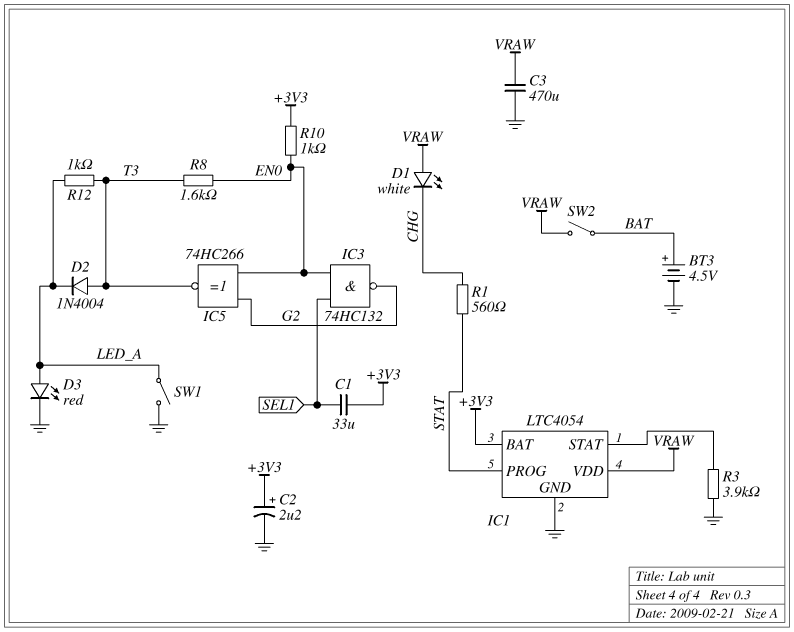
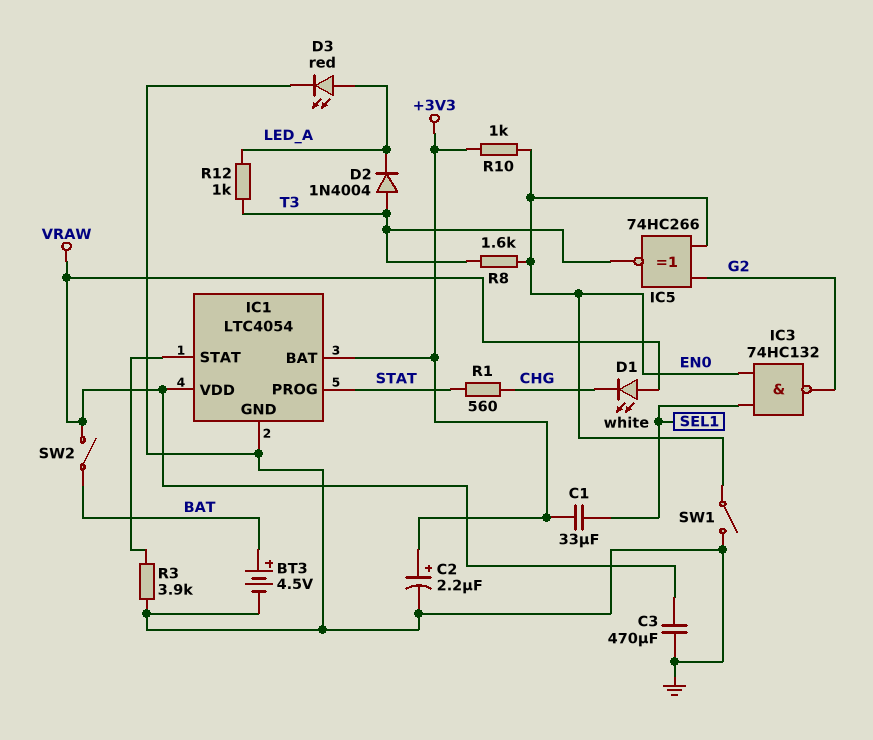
SW1: switch (GND, LED_A) -> switch (EN0, GND)

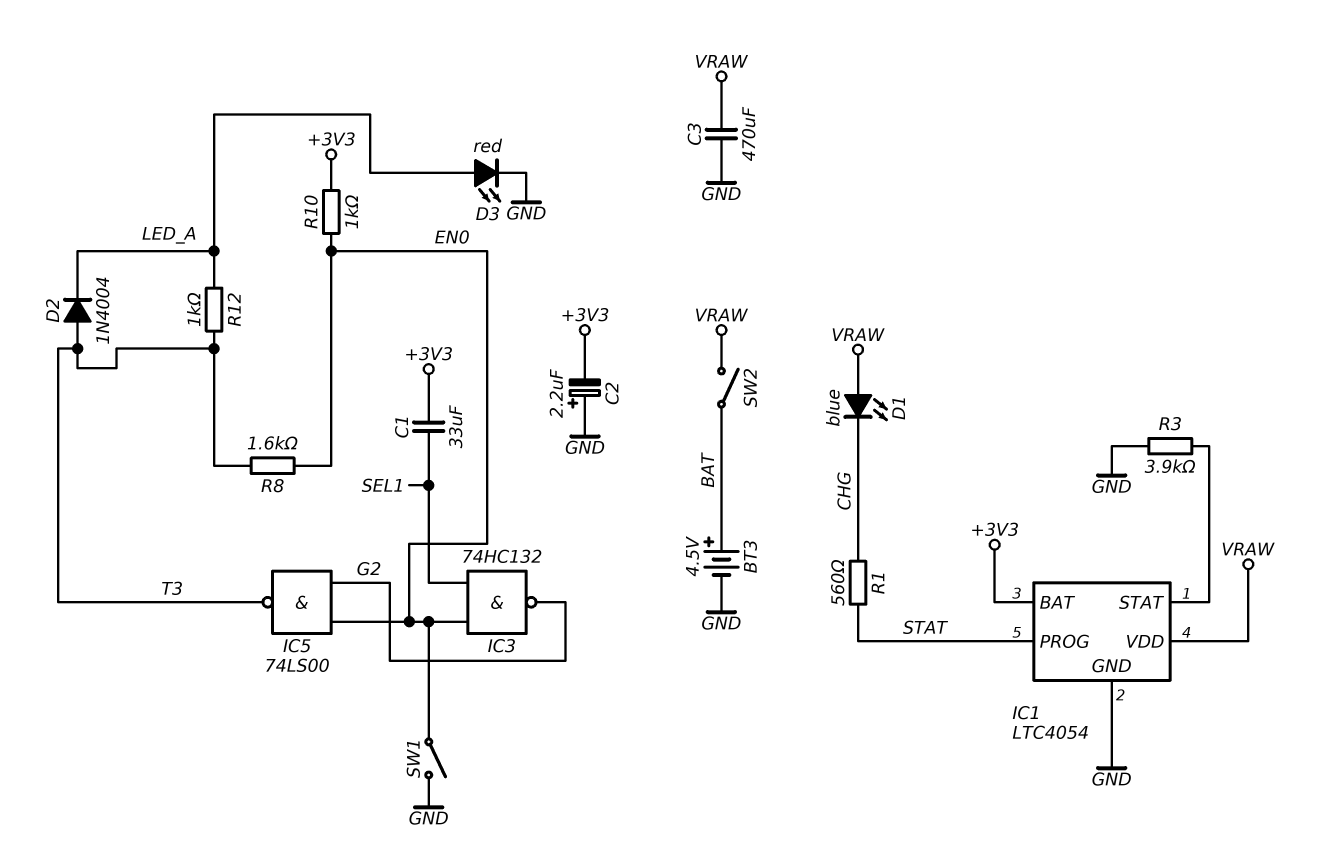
C2: 2.2uF (plus +3V3, minus GND) -> 2.2uF (plus GND, minus +3V3)
D1: LED white (A VRAW, K CHG) -> LED blue (A VRAW, K CHG)
IC5: XNOR 74HC266 (in EN0, in G2, out T3) -> NAND 74LS00 (in EN0, in G2, out T3)

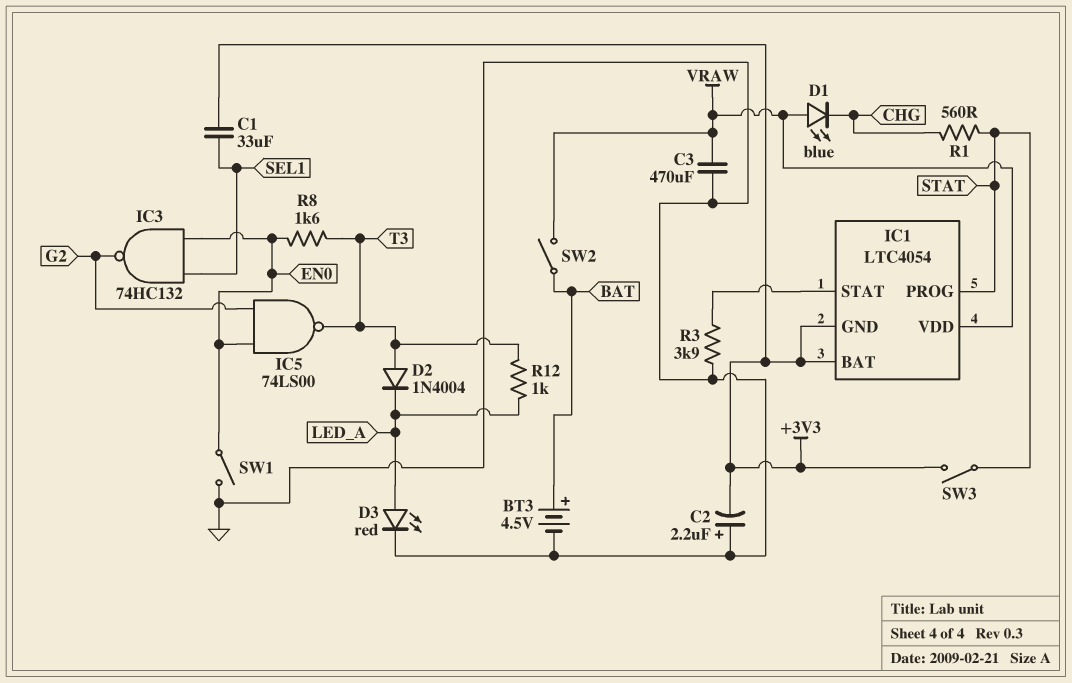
IC1 pin GND: GND -> +3V3
R10: 1k (+3V3, EN0) -> none
SW3: none -> switch (+3V3, STAT)

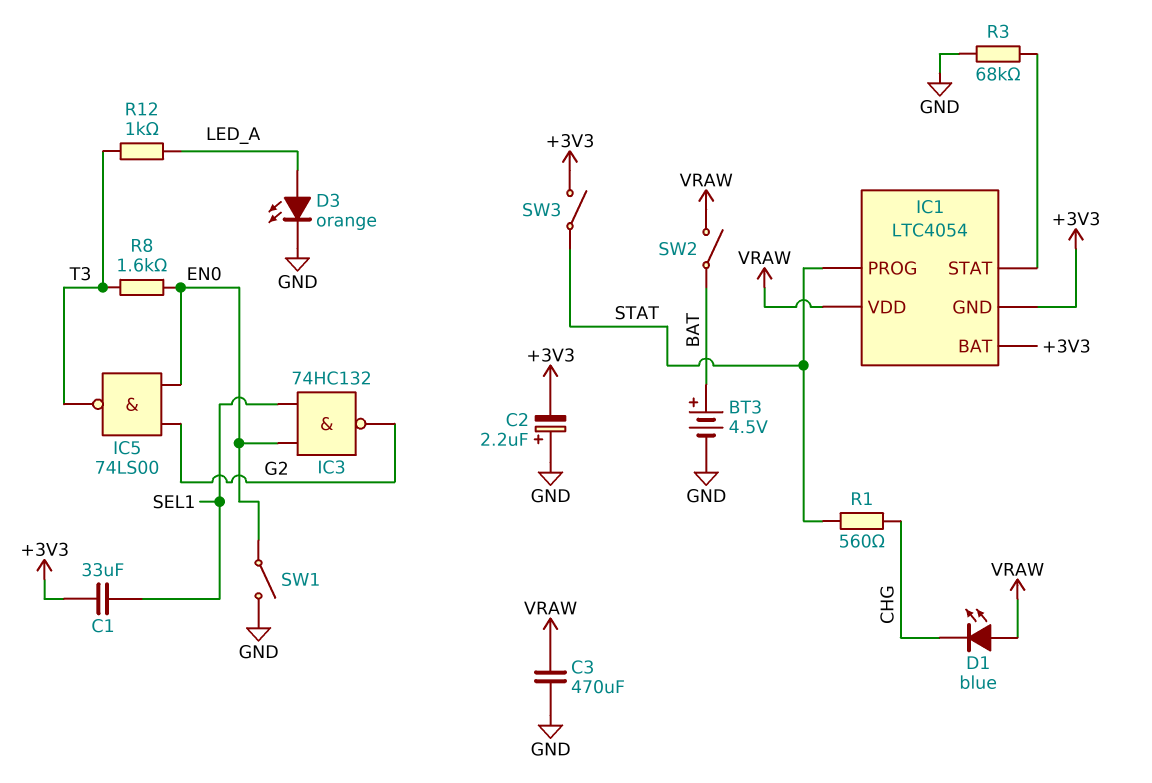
D2: diode 1N4004 (A T3, K LED_A) -> none
D3: LED red (A LED_A, K GND) -> LED orange (A LED_A, K GND)
R3: 3.9k (GND, IC1/STAT) -> 68k (GND, IC1/STAT)

